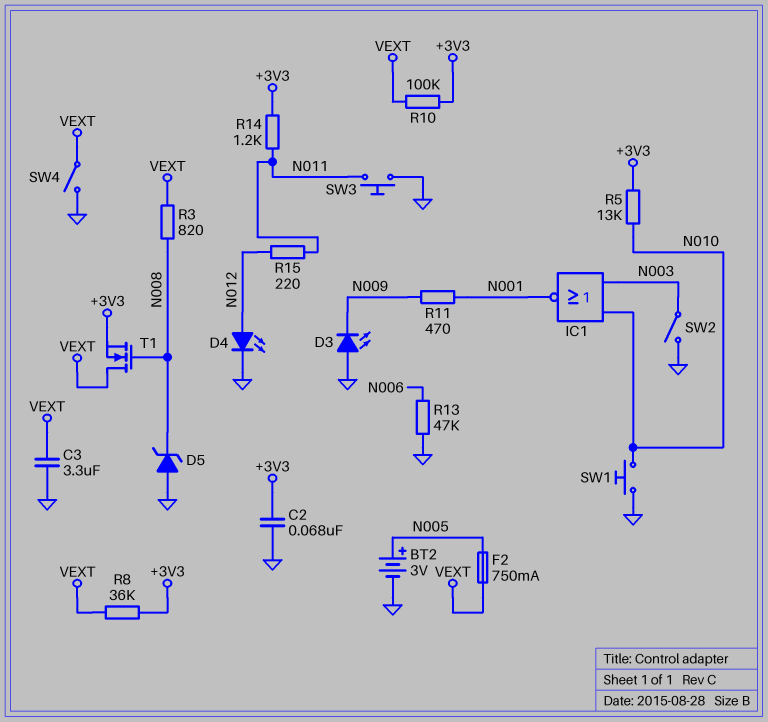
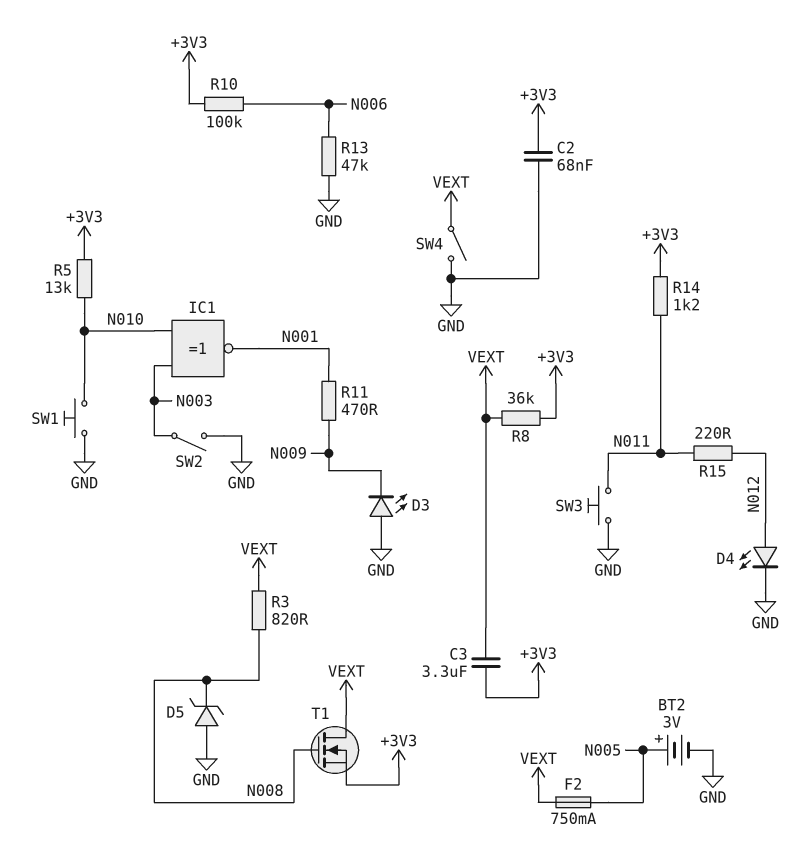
C3: 3.3uF (GND, VEXT) -> 3.3uF (+3V3, VEXT)
IC1: NOR (in N003, in N010, out N001) -> XNOR (in N003, in N010, out N001)
R10: 100k (+3V3, VEXT) -> 100k (+3V3, N006)

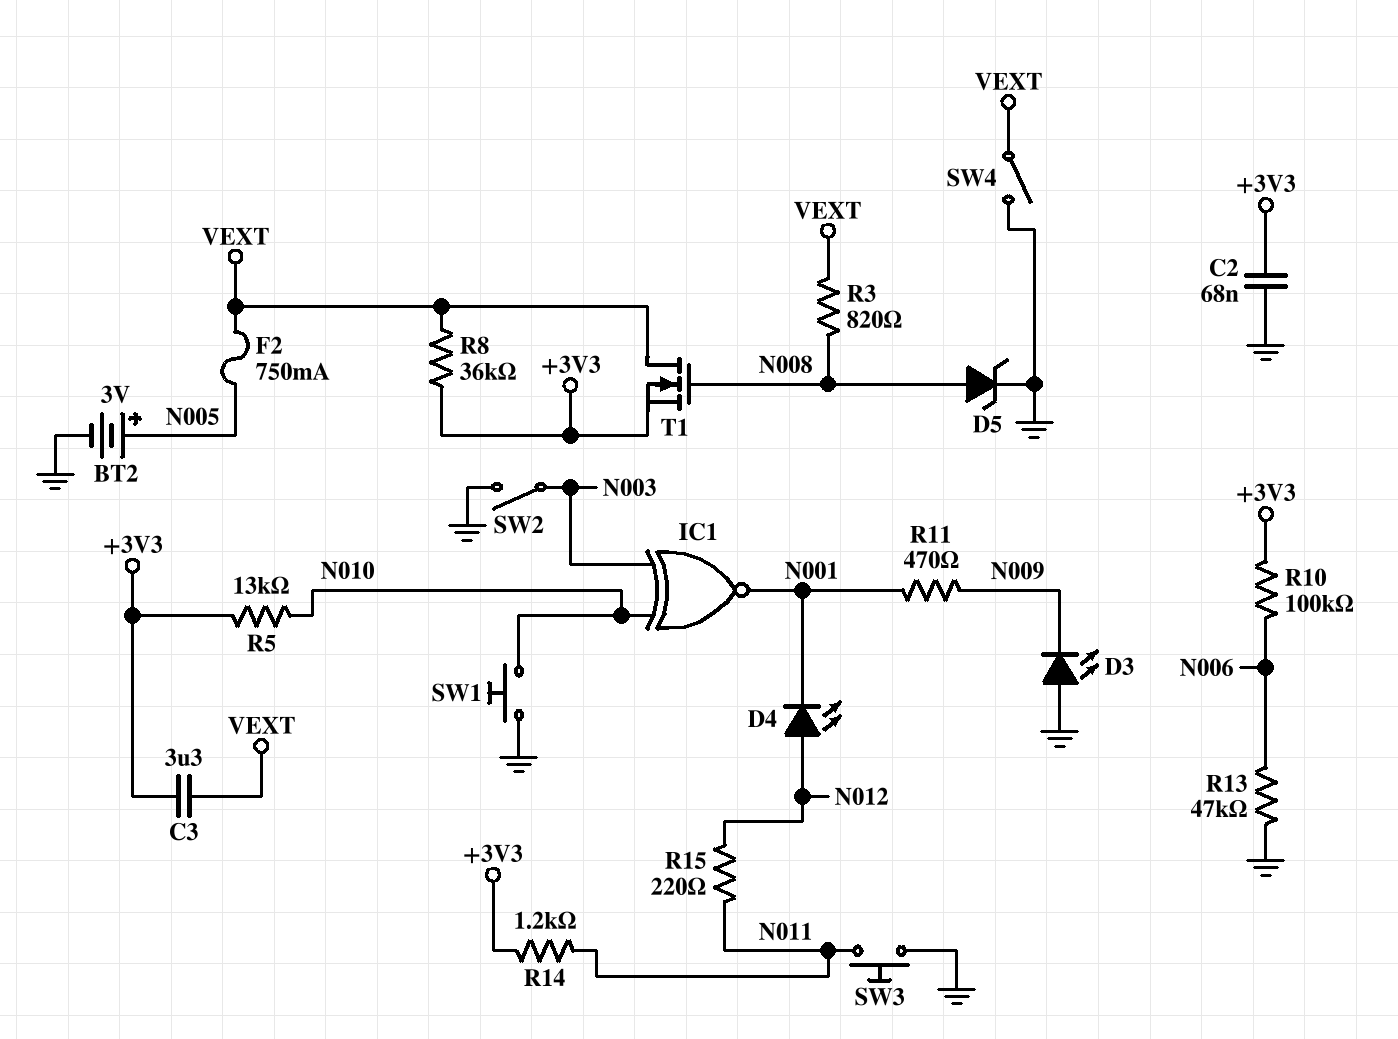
D4: LED (A N012, K GND) -> LED (A N012, K N001)
D5: zener (A GND, K N008) -> zener (A N008, K GND)

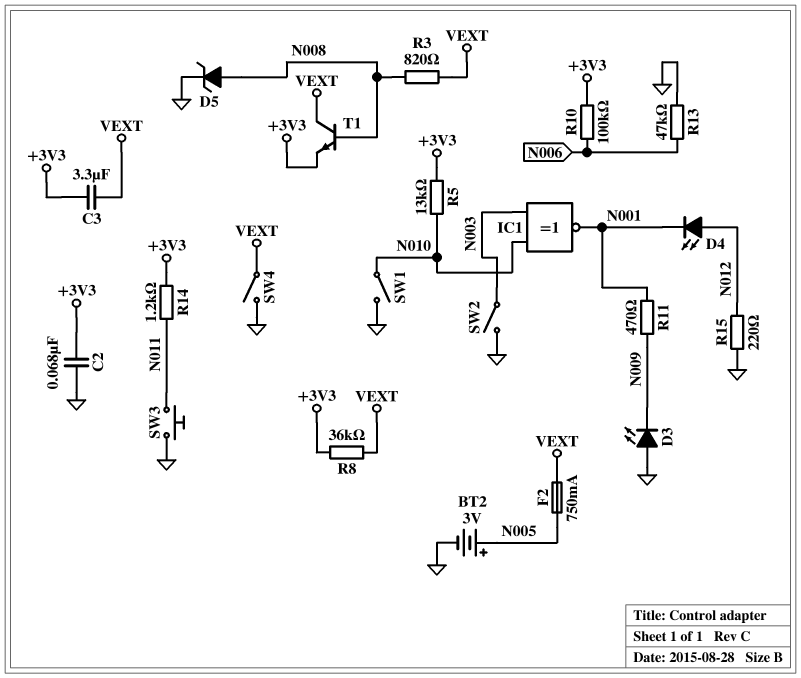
R15: 220 (N011, N012) -> 220 (GND, N012)
SW1: button (GND, N010) -> switch (GND, N010)
T1: NMOS (G N008, D VEXT, S +3V3) -> NPN (B N008, C VEXT, E +3V3)

